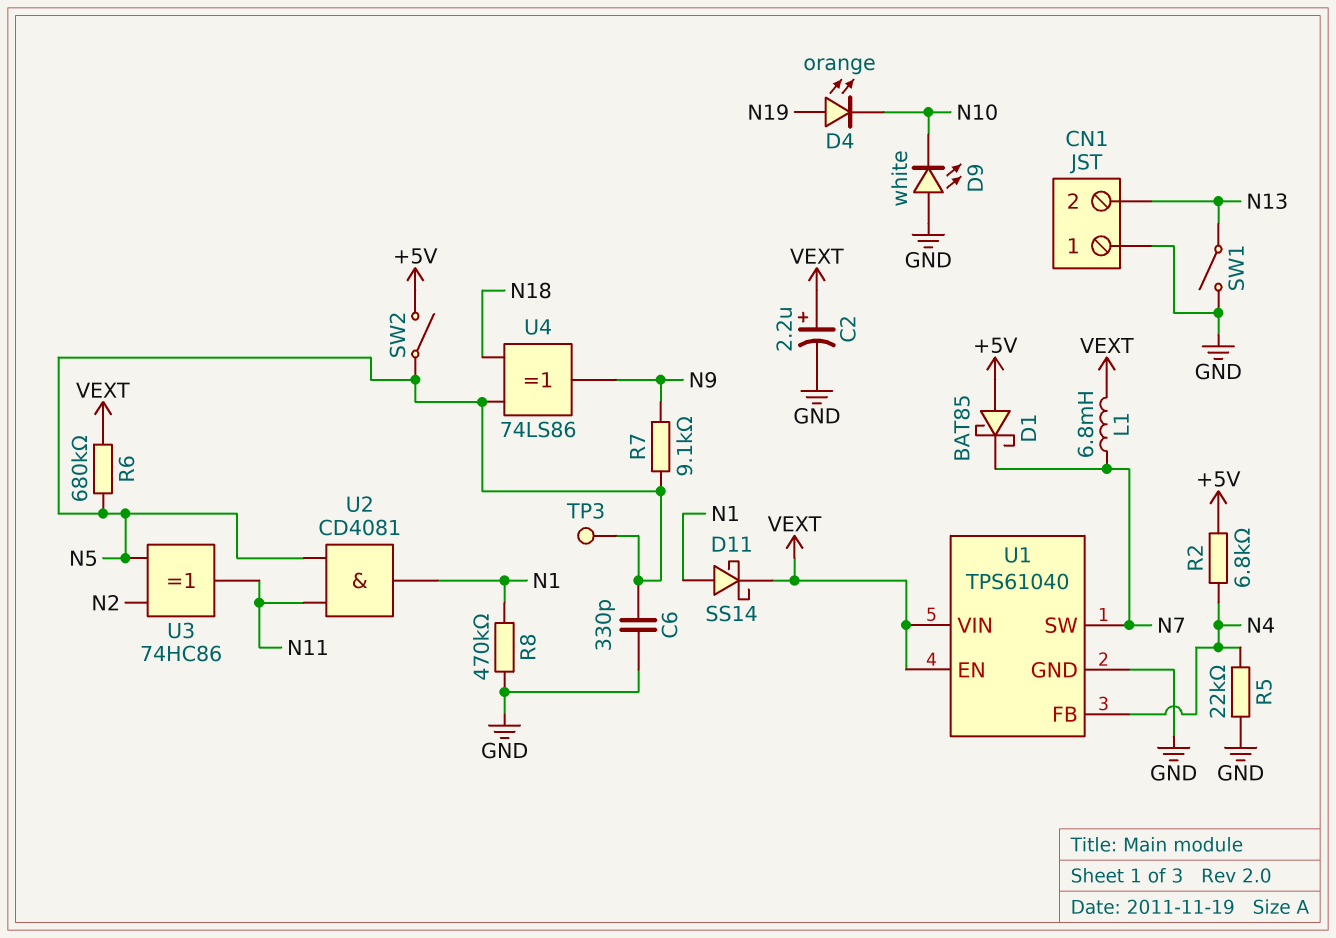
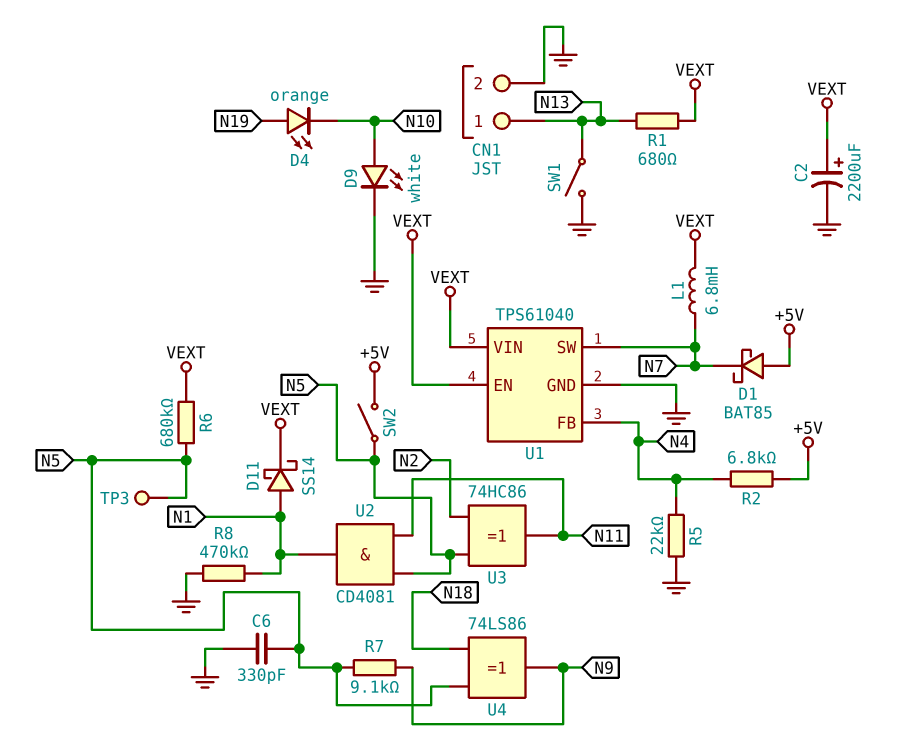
C2: 2.2uF (plus VEXT, minus GND) -> 2200uF (plus VEXT, minus GND)
CN1 pin 1: GND -> N13
CN1 pin 2: N13 -> GND
D9: LED white (A GND, K N10) -> LED white (A N10, K GND)
R1: none -> 680 (N13, VEXT)

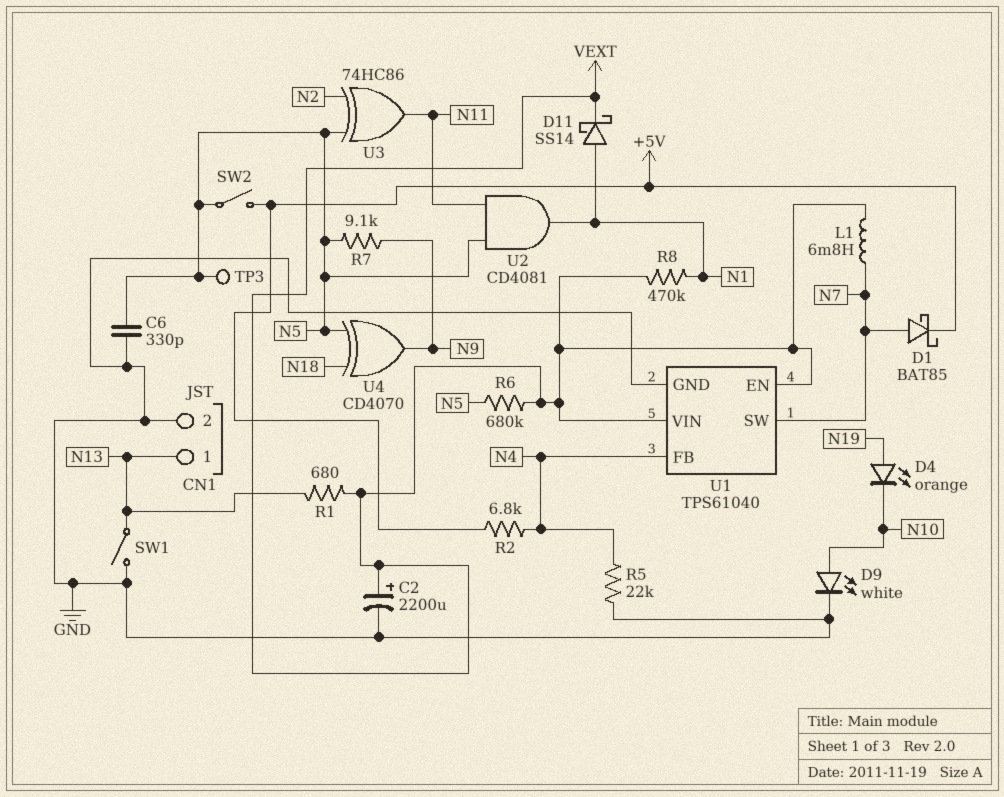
D1: schottky BAT85 (A +5V, K N7) -> schottky BAT85 (A N7, K +5V)
R8: 470k (GND, N1) -> 470k (N1, VEXT)
U4: XOR 74LS86 (in N5, in N18, out N9) -> XOR CD4070 (in N5, in N18, out N9)

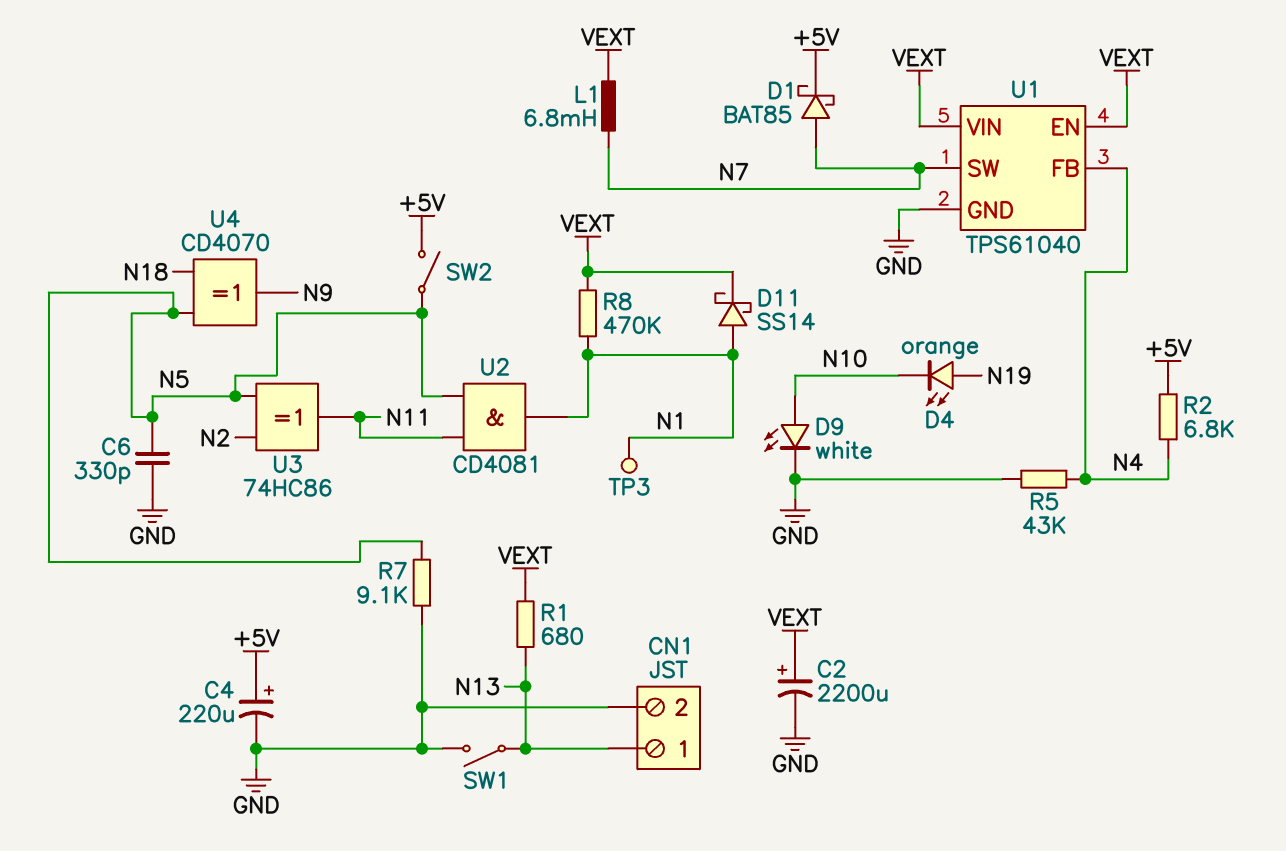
C4: none -> 220uF (plus +5V, minus GND)
R5: 22k (GND, N4) -> 43k (GND, N4)
R6: 680k (N5, VEXT) -> none
R7: 9.1k (N5, N9) -> 9.1k (GND, N5)
TP3: test point (N5) -> test point (N1)

